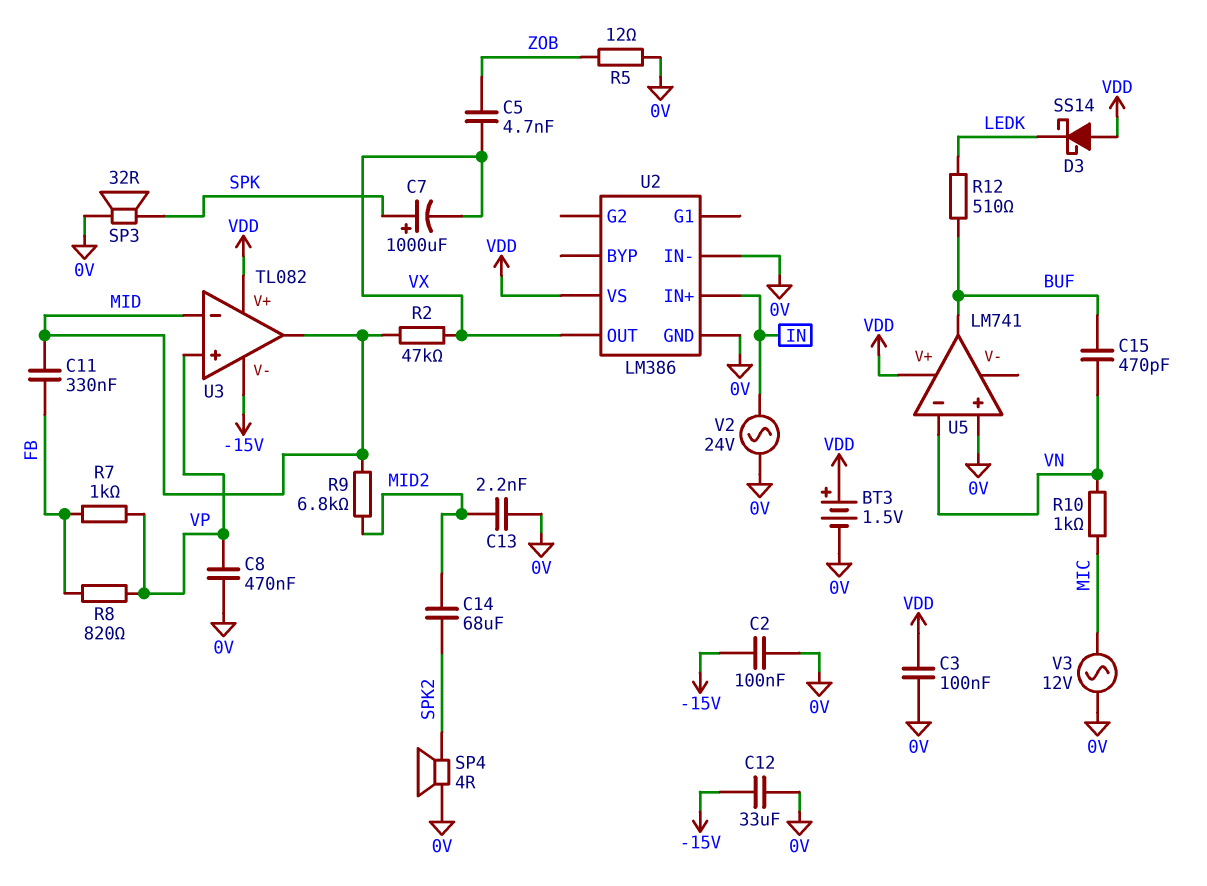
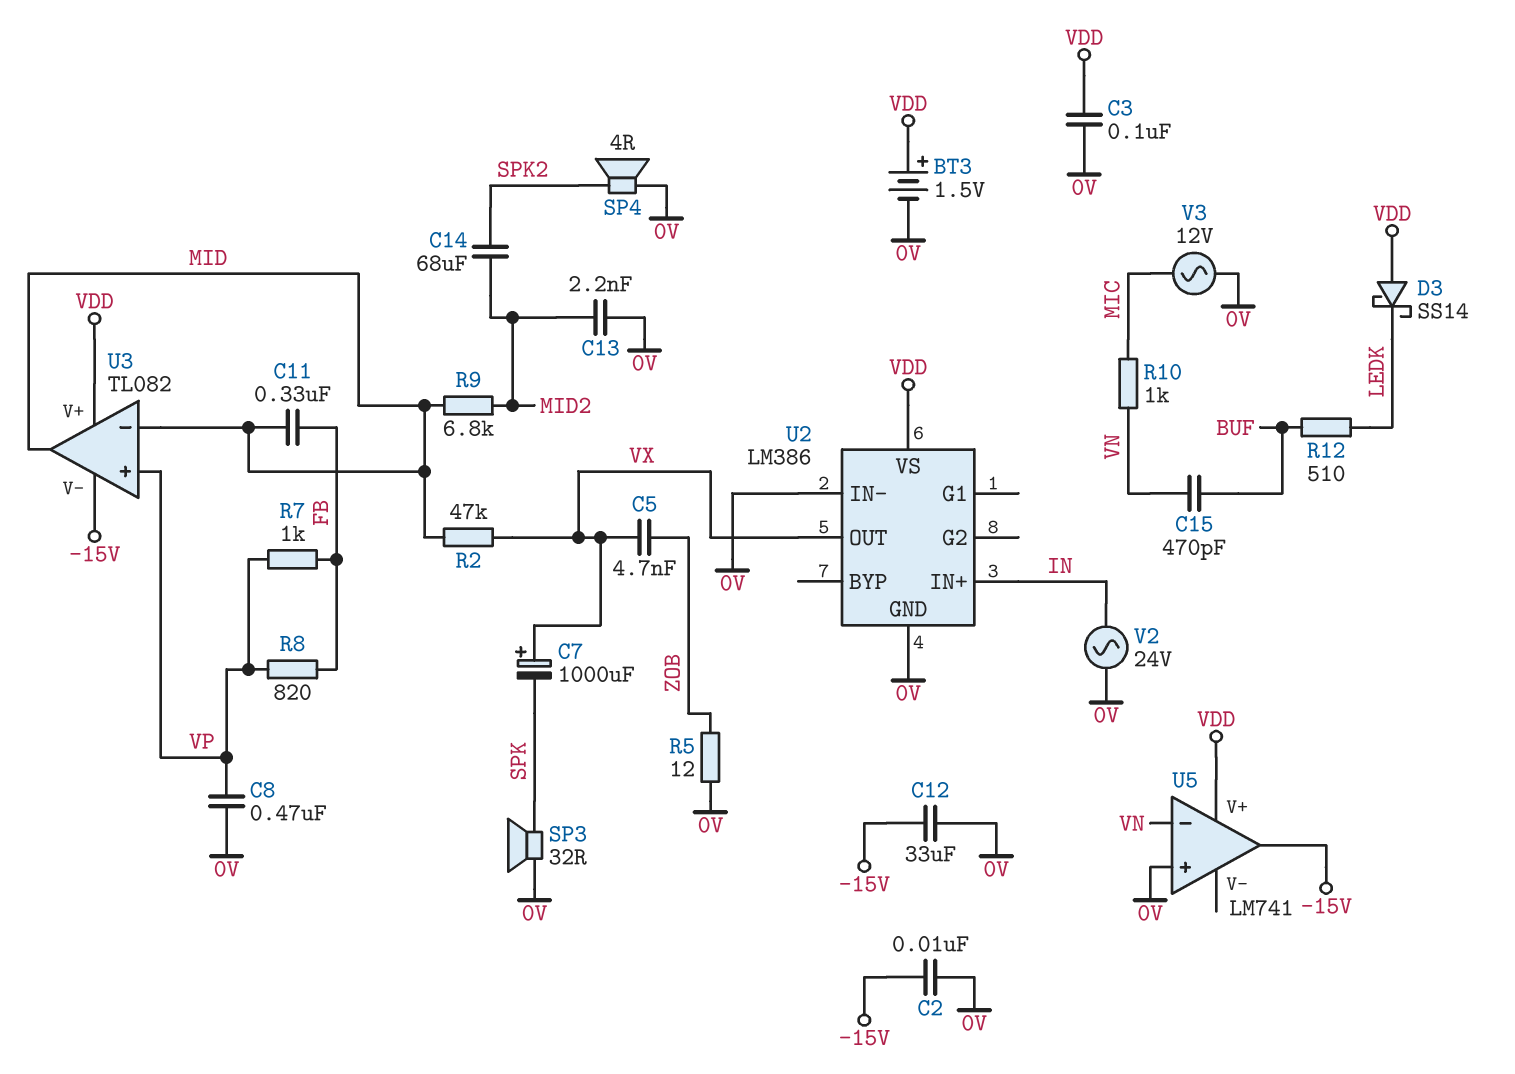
C2: 100nF (-15V, 0V) -> 10nF (-15V, 0V)
C7: 1000uF (plus SPK, minus VX) -> 1000uF (plus VX, minus SPK)
U5 pin out: BUF -> -15V

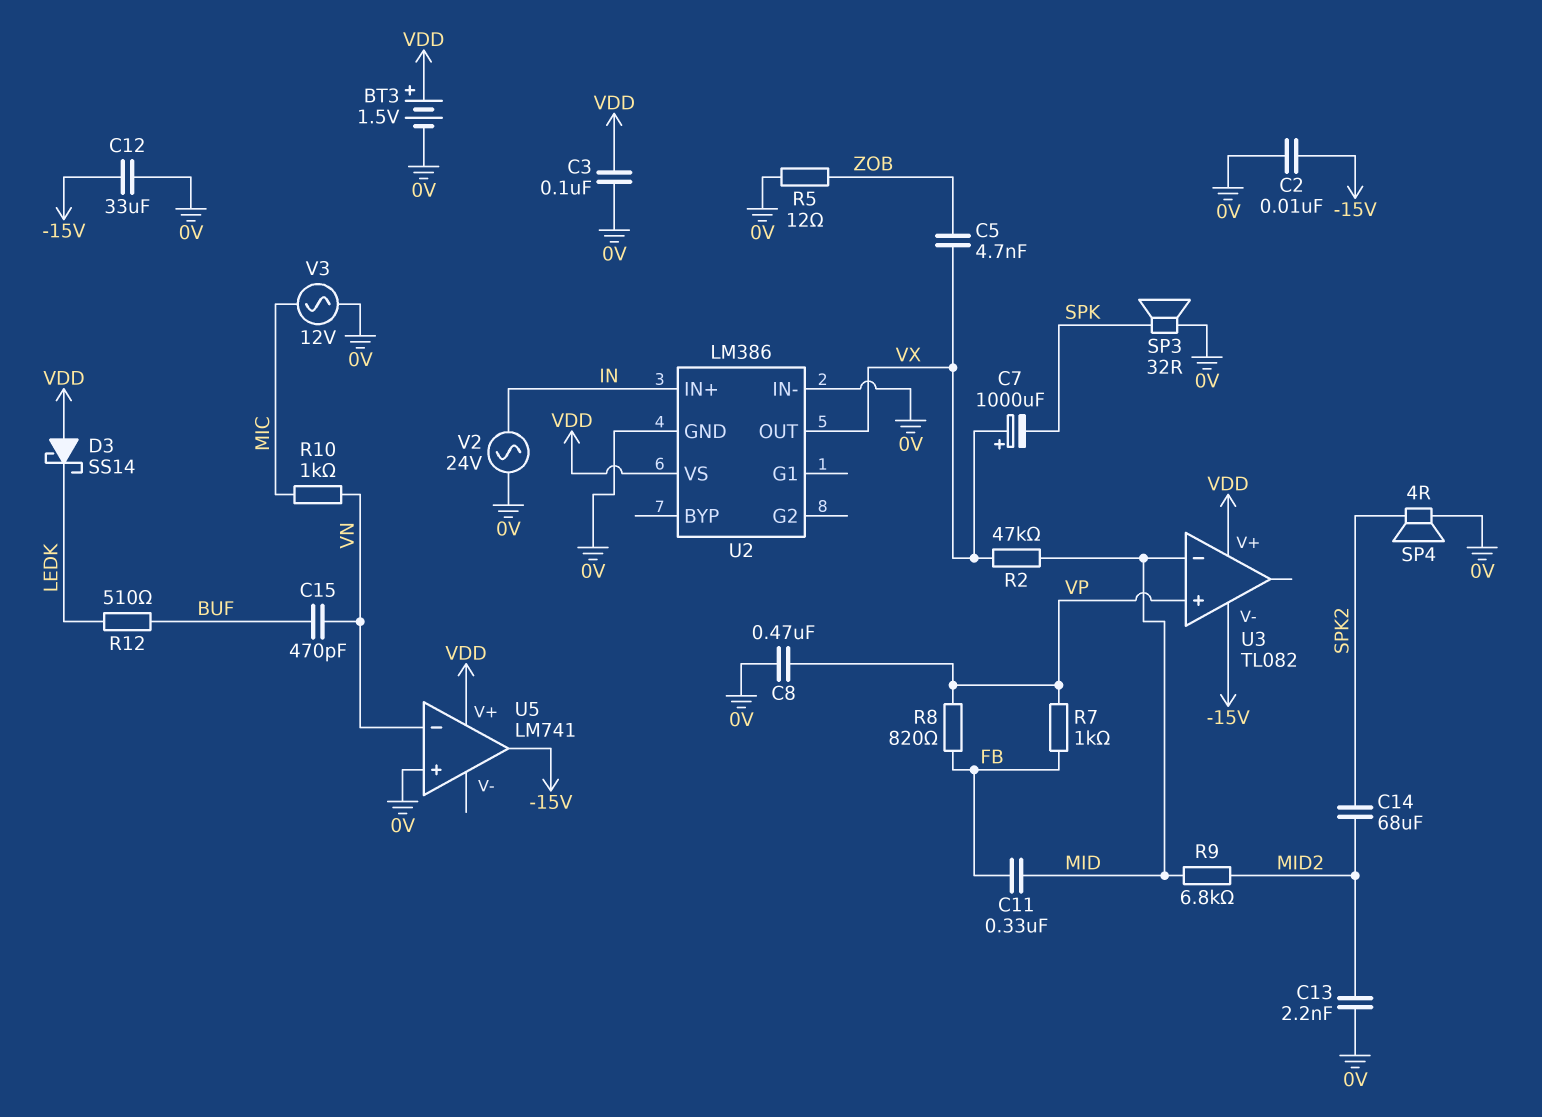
U3 pin out: MID -> none

